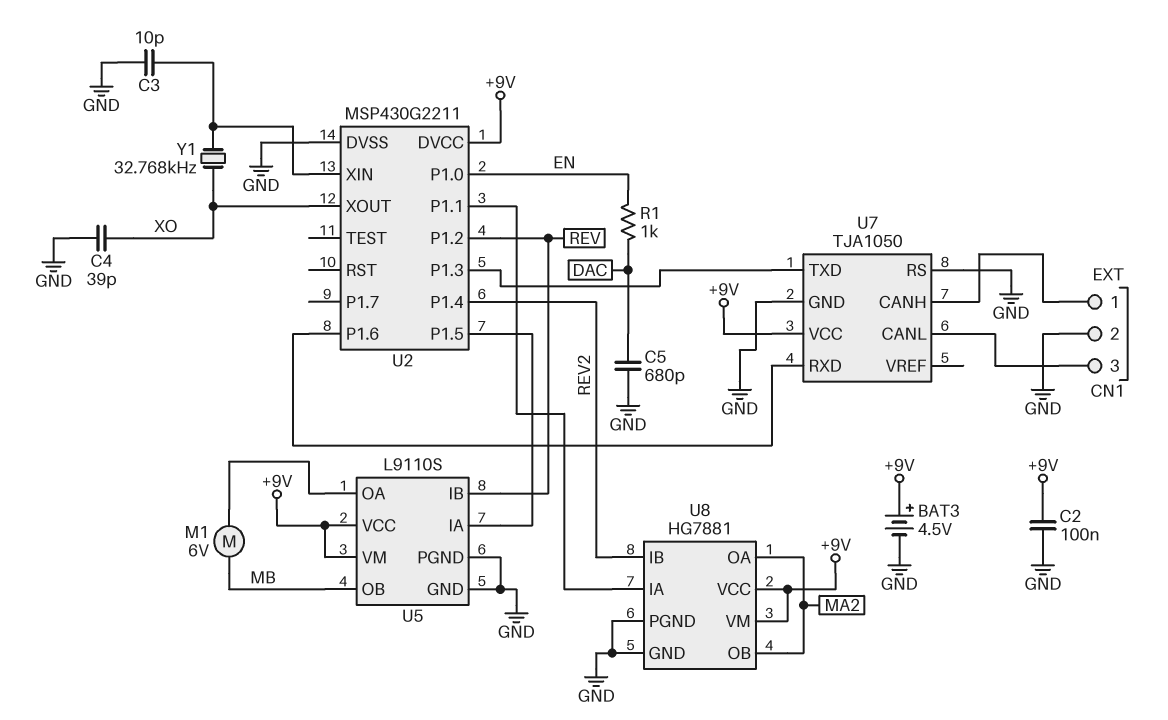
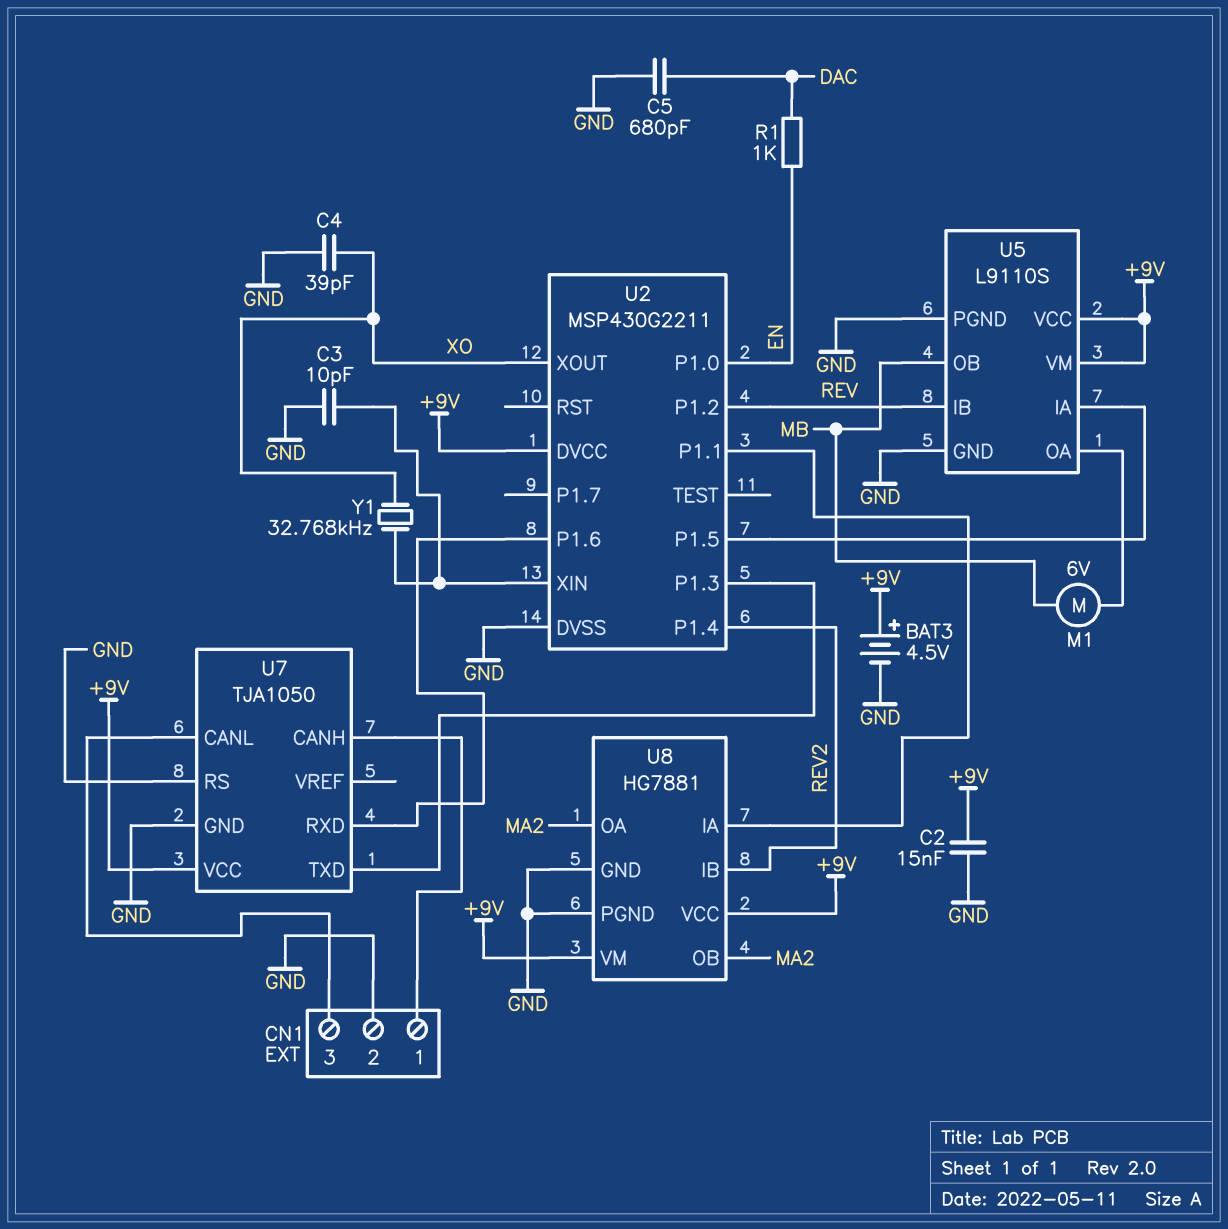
C2: 100nF (+9V, GND) -> 15nF (+9V, GND)

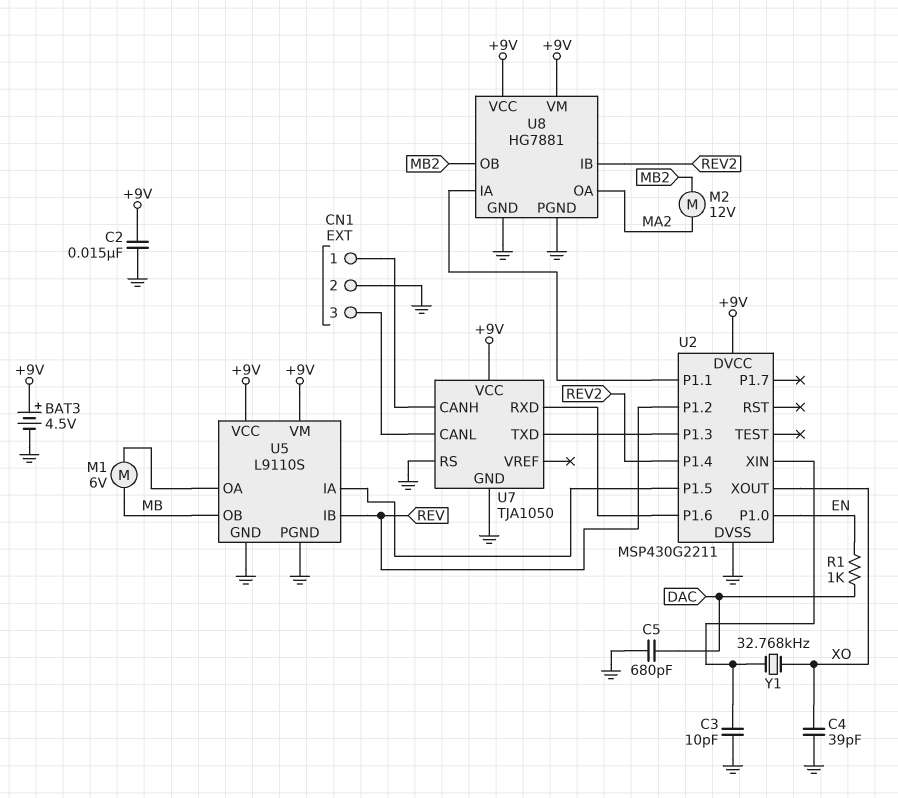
M2: none -> motor 12V (MA2, MB2)
U8 pin OB: MA2 -> MB2

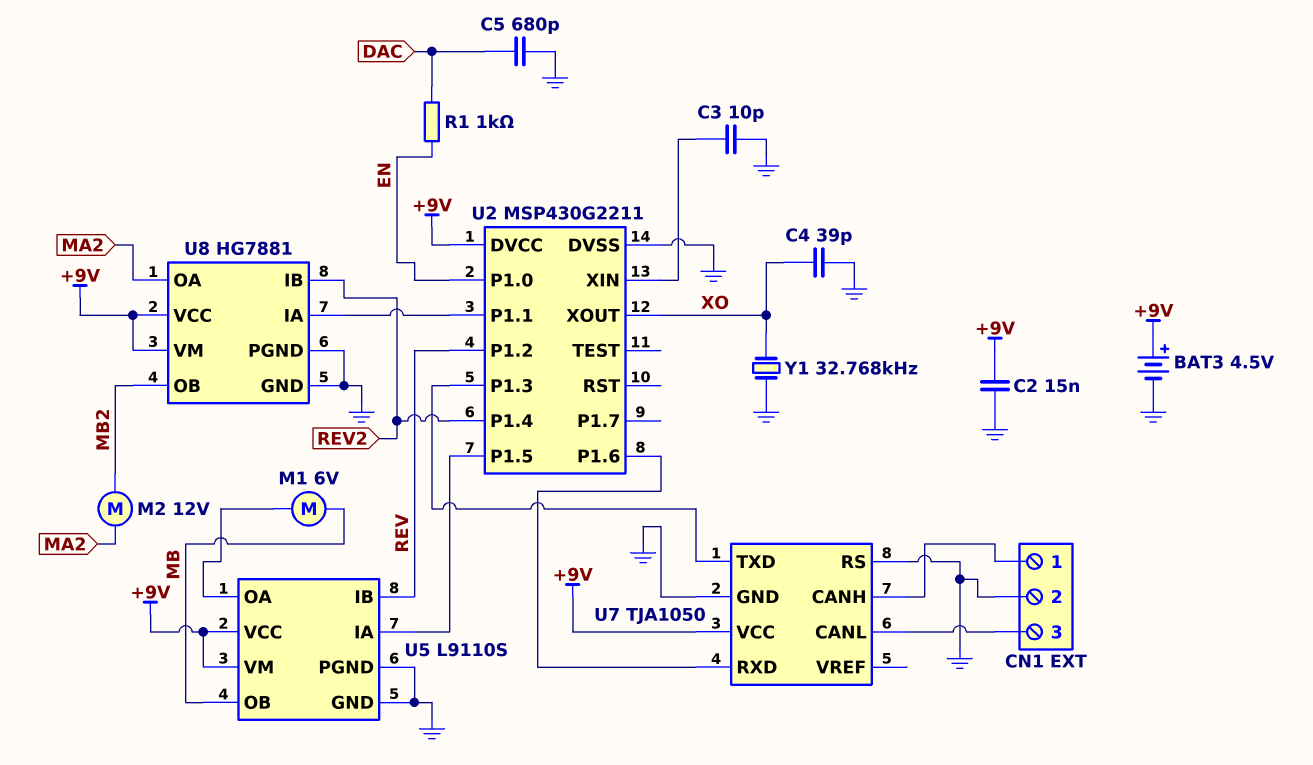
Y1: 32.768kHz (U2/XIN, XO) -> 32.768kHz (GND, XO)

